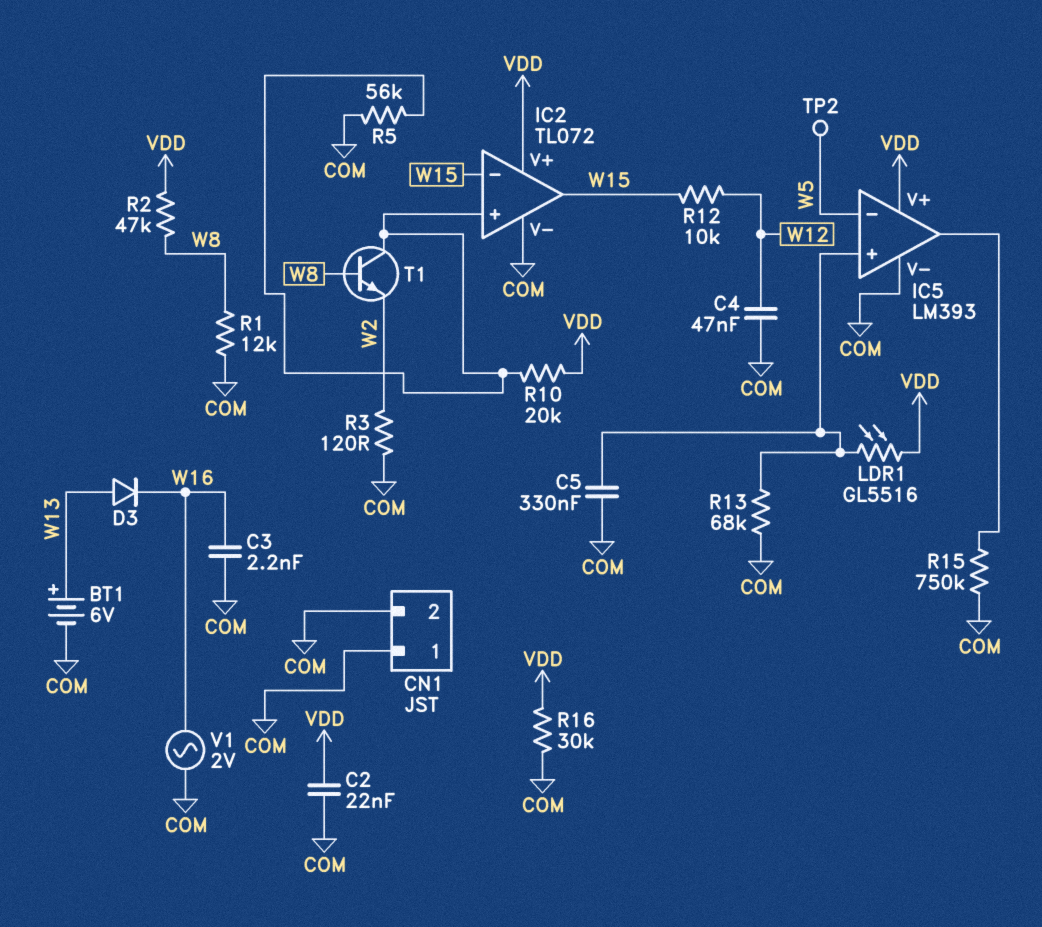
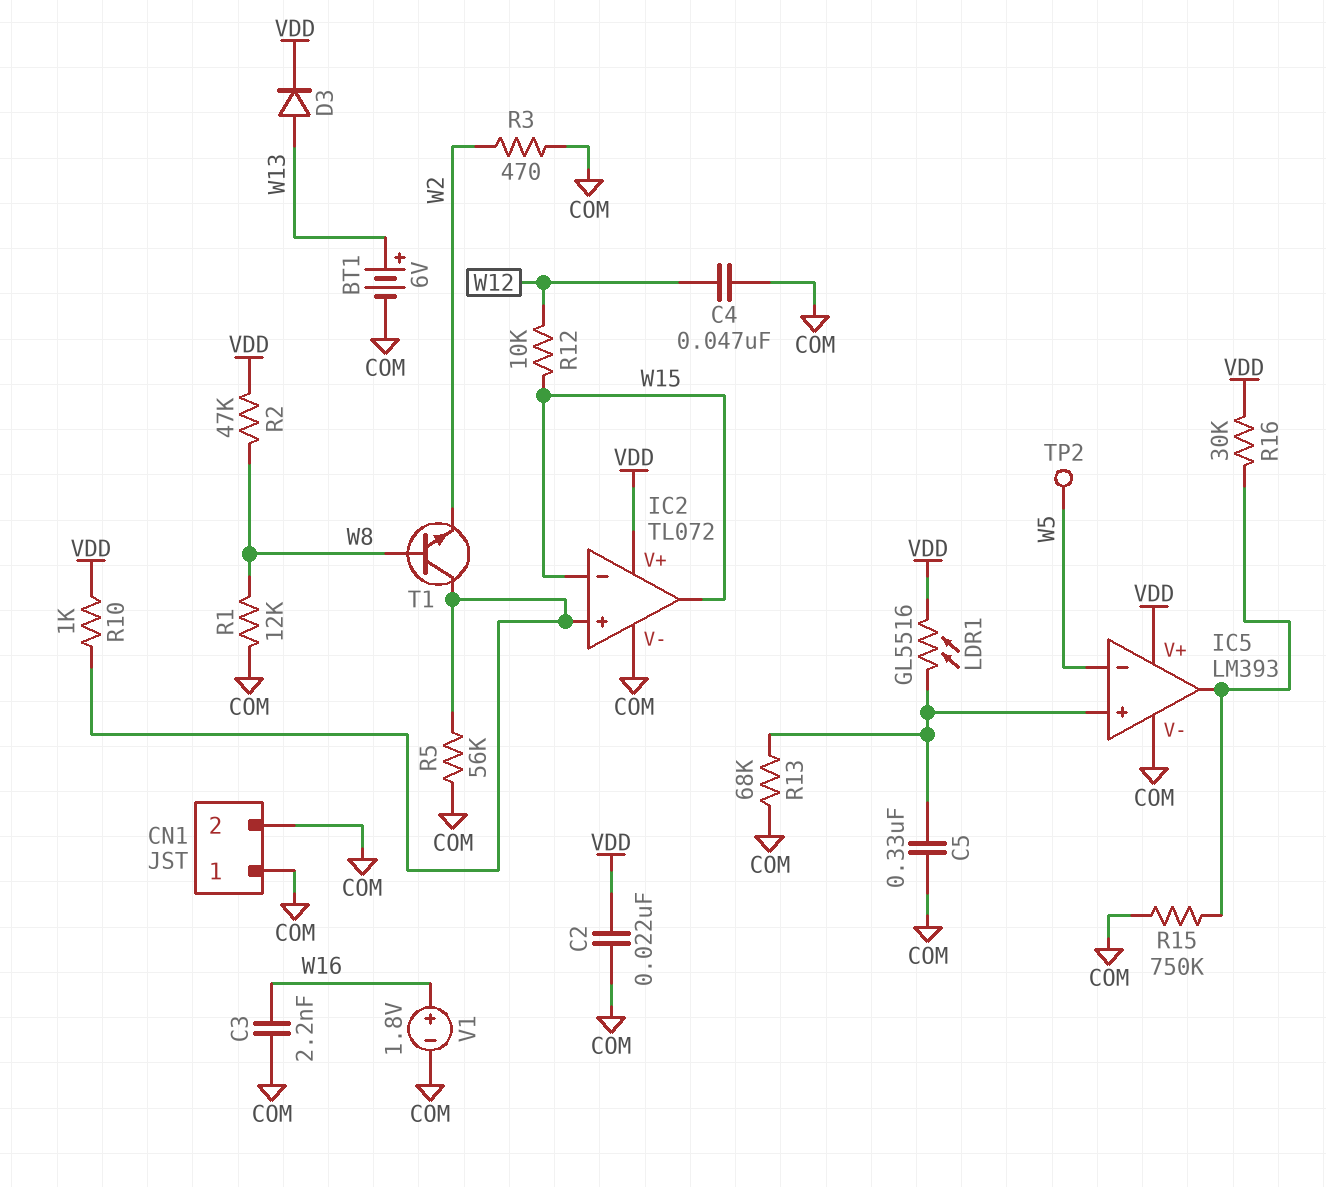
D3: diode (A W13, K W16) -> diode (A W13, K VDD)
R3: 120 (COM, W2) -> 470 (COM, W2)
R10: 20k (IC2/in+, VDD) -> 1k (IC2/in+, VDD)
R16: 30k (COM, VDD) -> 30k (IC5/out, VDD)
V1: AC 2V (COM, W16) -> 1.8V (plus W16, minus COM)

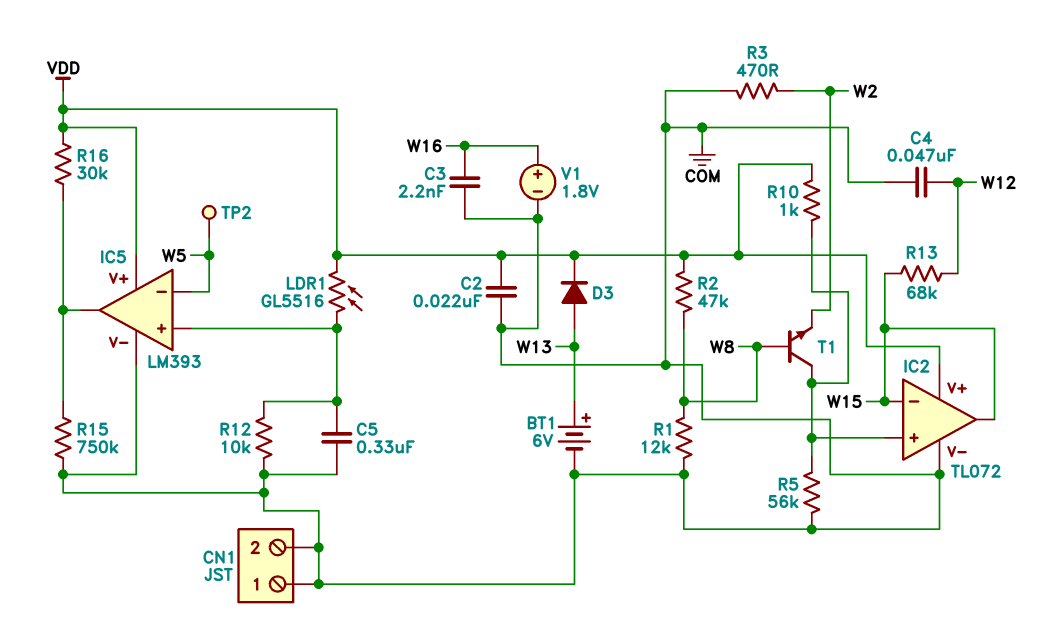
R12: 10k (W12, W15) -> 10k (COM, IC5/in+)
R13: 68k (COM, IC5/in+) -> 68k (W12, W15)

